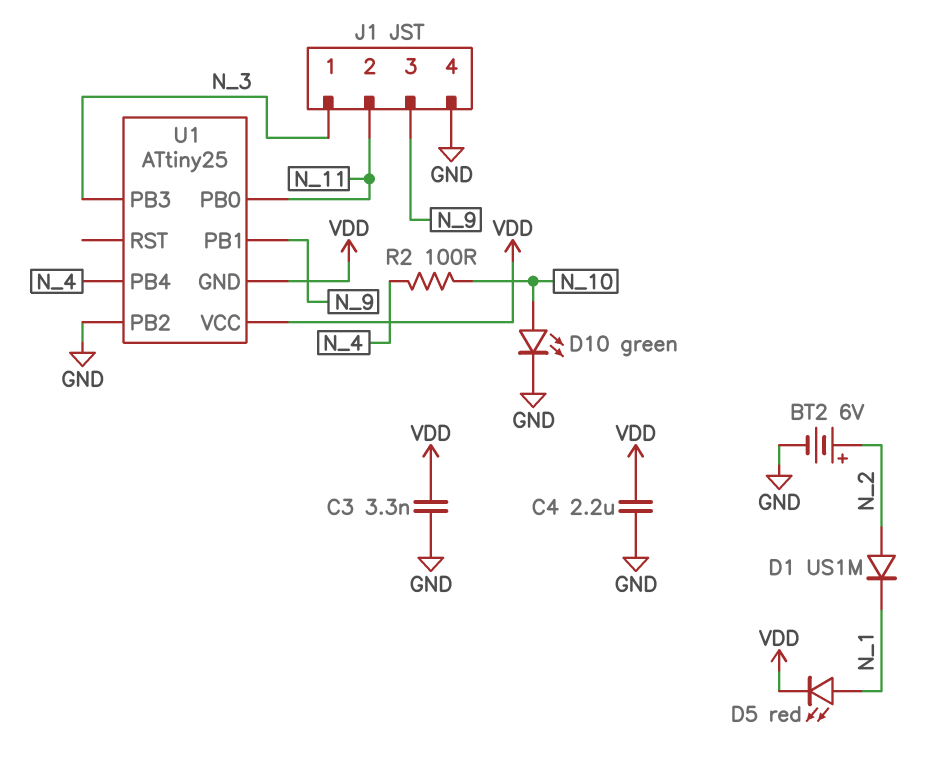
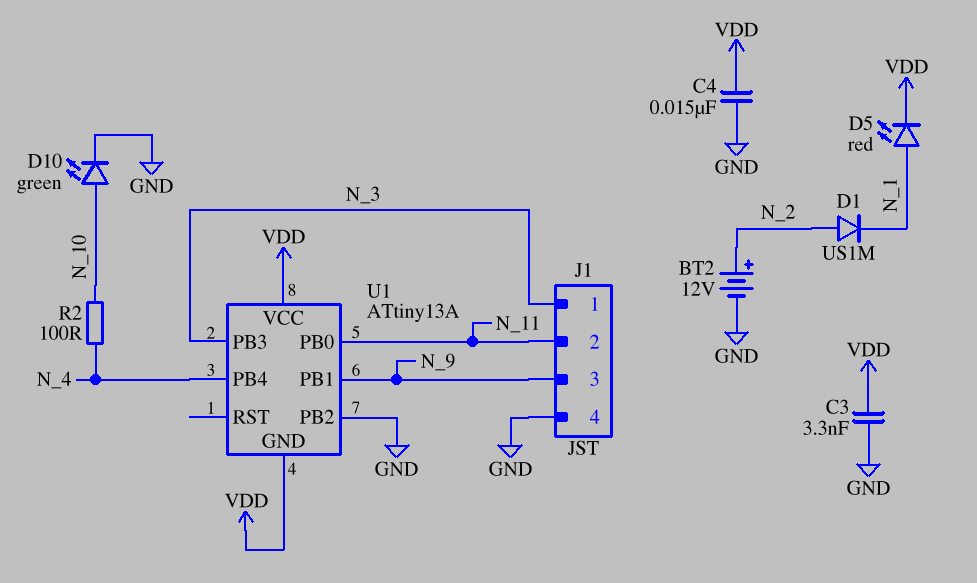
BT2: 6V (plus N_2, minus GND) -> 12V (plus N_2, minus GND)
C4: 2.2uF (GND, VDD) -> 15nF (GND, VDD)
U1: ATtiny25 -> ATtiny13A

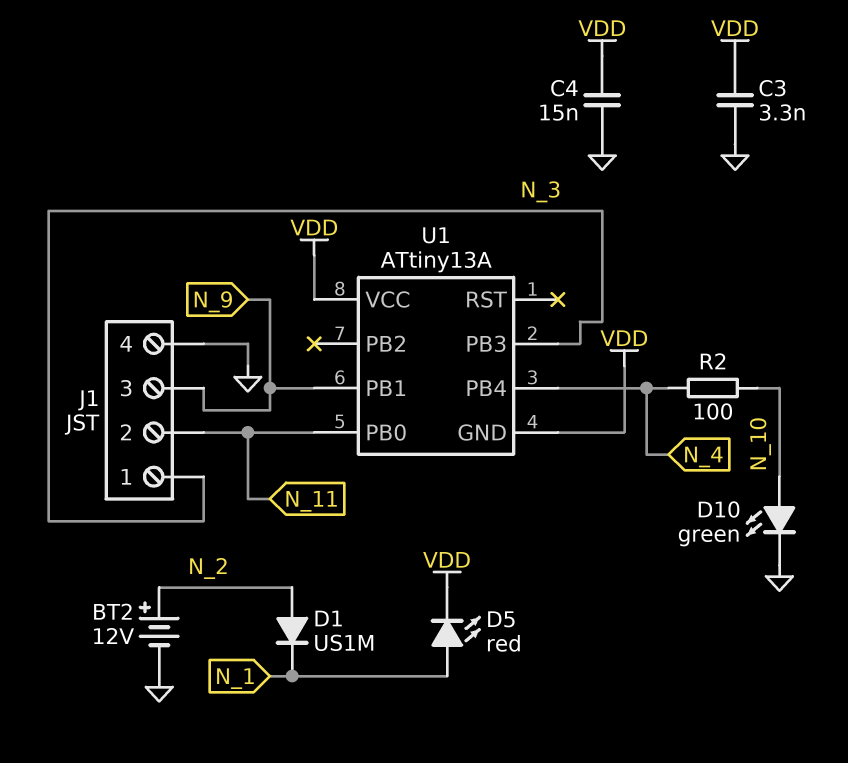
U1 pin PB2: GND -> none

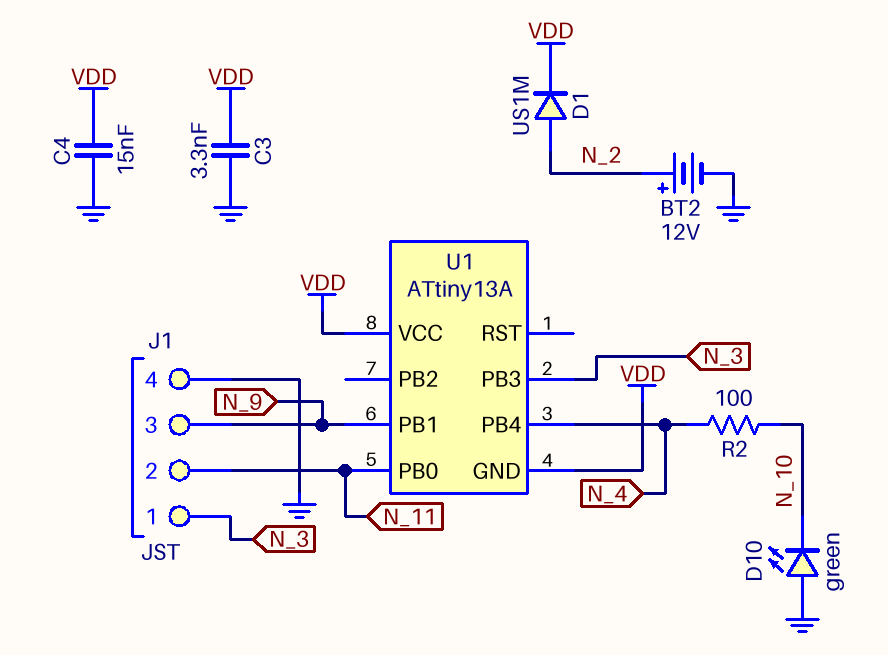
D1: diode US1M (A N_2, K N_1) -> diode US1M (A N_2, K VDD)
D5: LED red (A N_1, K VDD) -> none
D10: LED green (A N_10, K GND) -> LED green (A GND, K N_10)

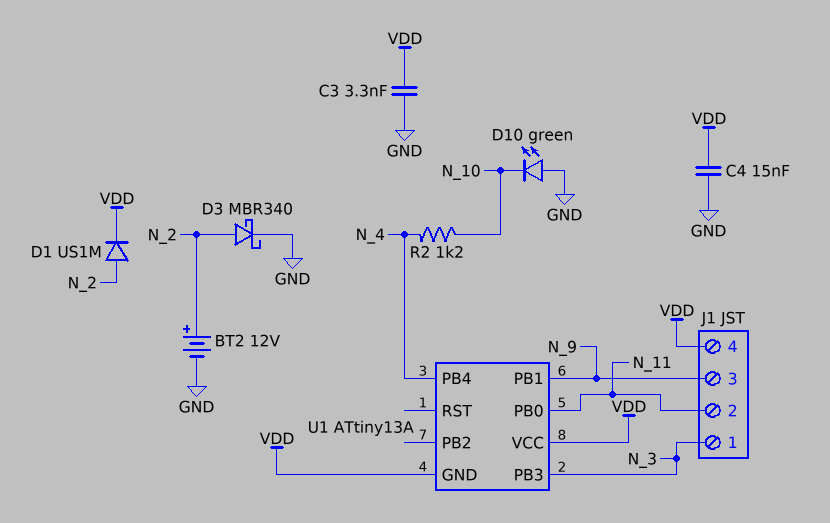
D3: none -> schottky MBR340 (A N_2, K GND)
J1 pin 4: GND -> VDD
R2: 100 (N_4, N_10) -> 1.2k (N_4, N_10)

